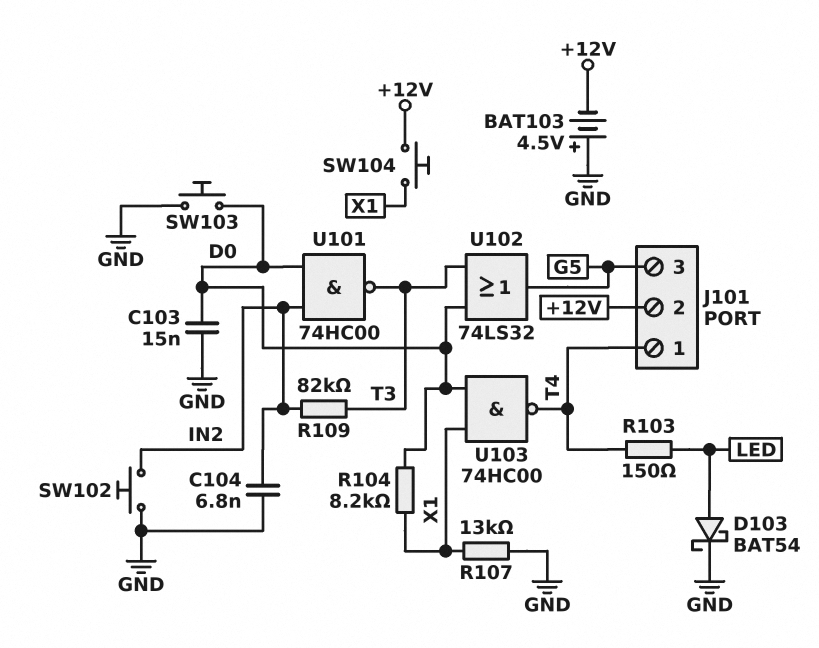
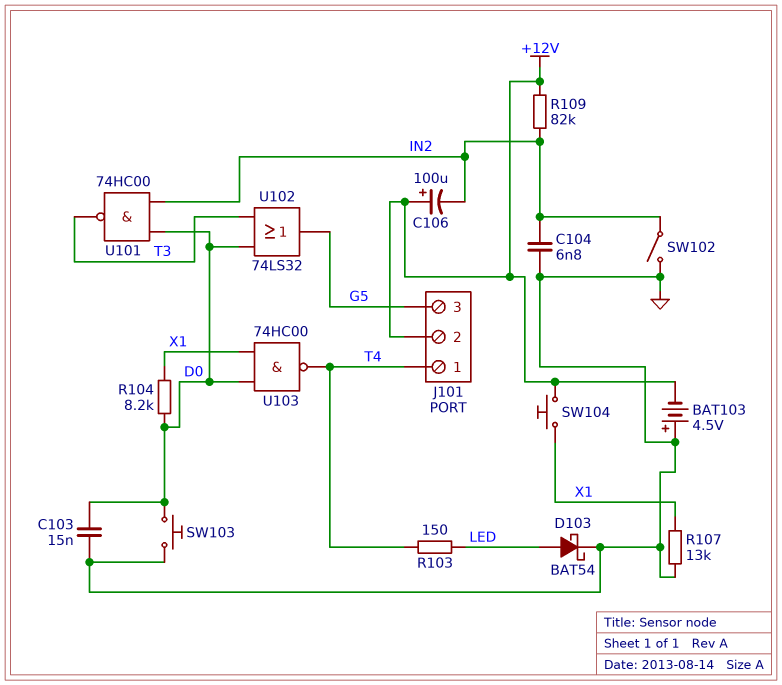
C106: none -> 100uF (plus +12V, minus IN2)
R109: 82k (IN2, T3) -> 82k (+12V, IN2)
SW102: button (GND, IN2) -> switch (GND, IN2)

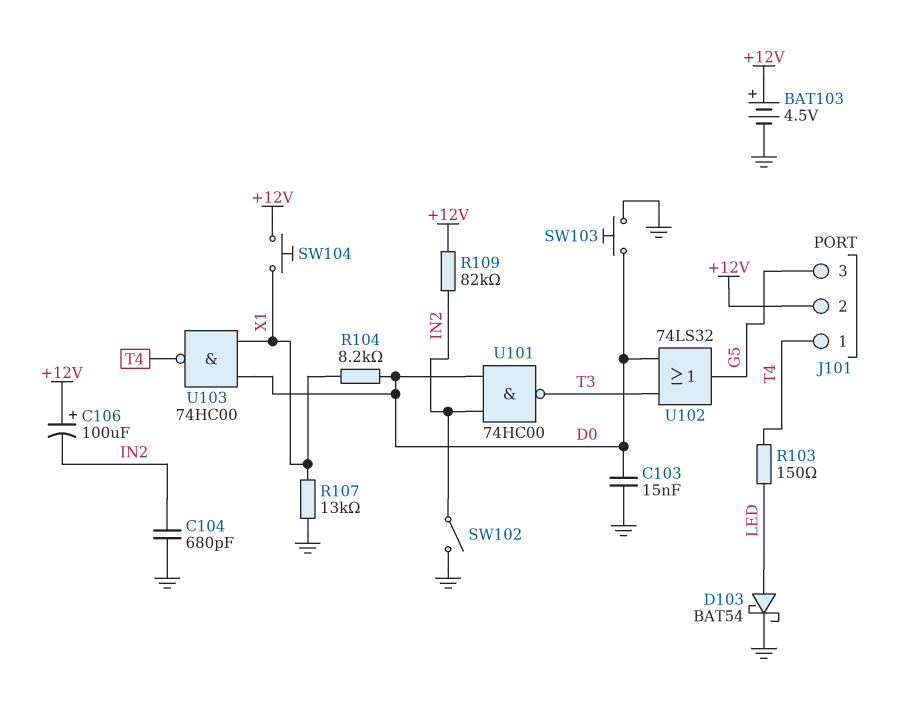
BAT103: 4.5V (plus GND, minus +12V) -> 4.5V (plus +12V, minus GND)
C104: 6.8nF (GND, IN2) -> 680pF (GND, IN2)

